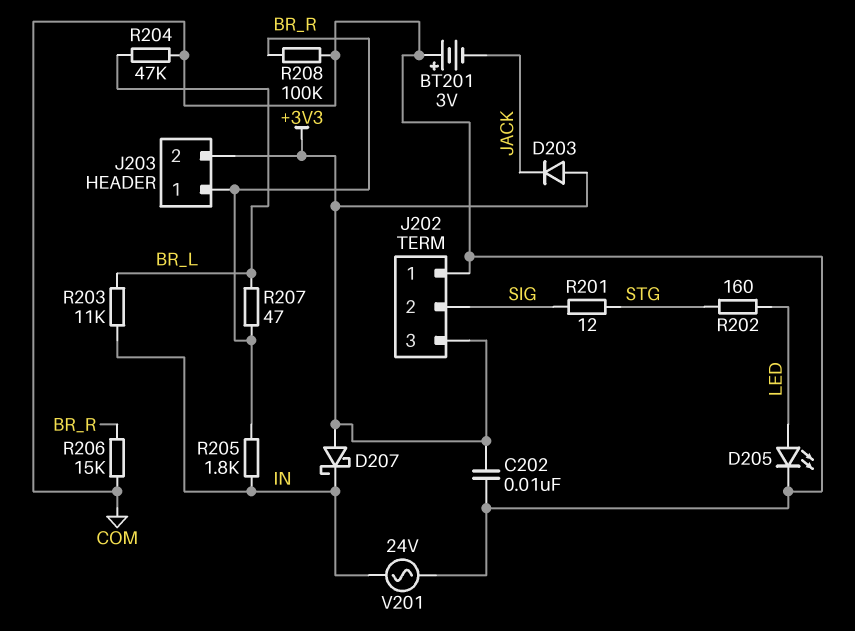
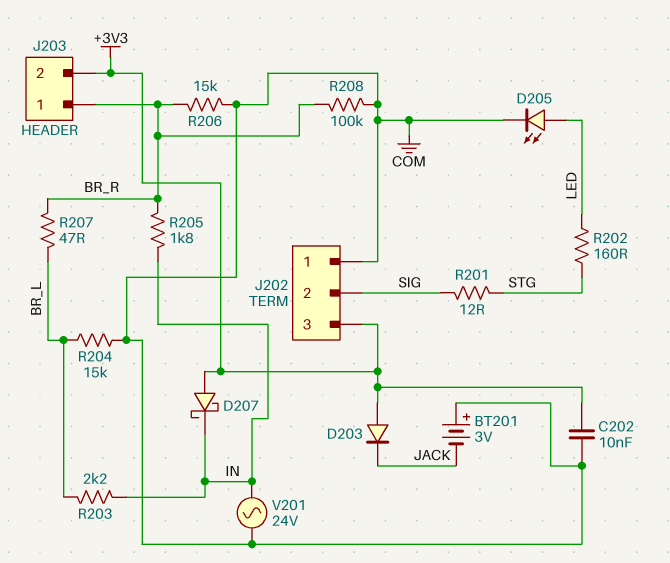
R203: 11k (BR_L, IN) -> 2.2k (BR_L, IN)
R204: 47k (BR_L, COM) -> 15k (BR_L, COM)

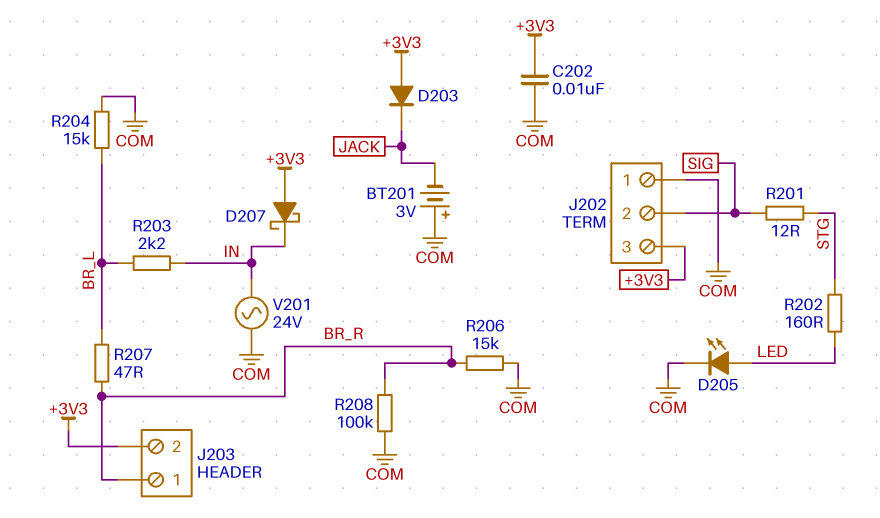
R205: 1.8k (BR_R, IN) -> none

